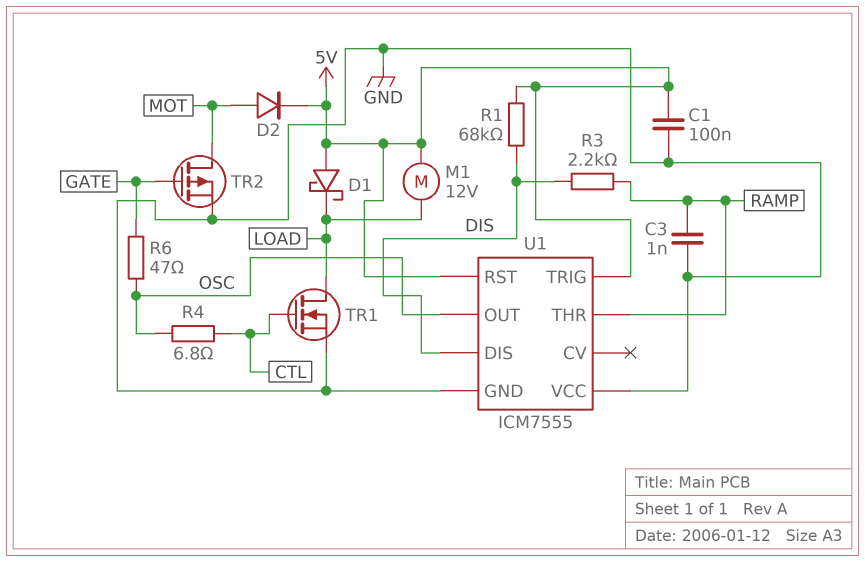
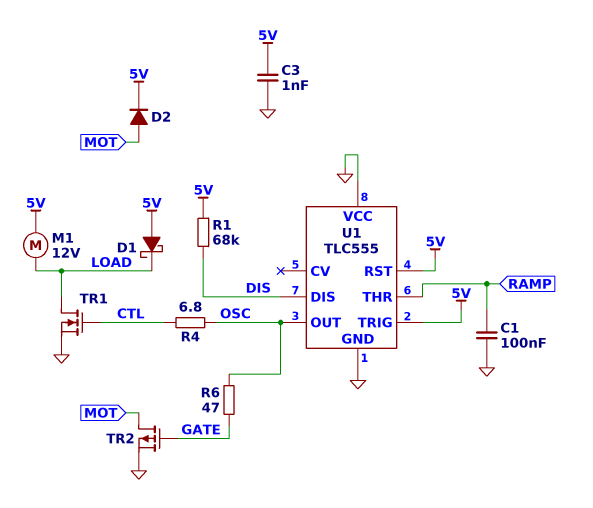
C1: 100nF (5V, GND) -> 100nF (GND, RAMP)
C3: 1nF (GND, RAMP) -> 1nF (5V, GND)
R3: 2.2k (DIS, RAMP) -> none
U1: ICM7555 -> TLC555

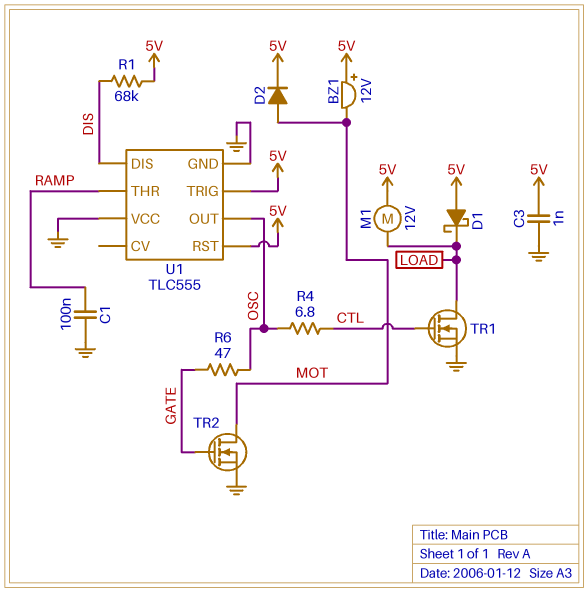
BZ1: none -> buzzer 12V (plus 5V, minus MOT)
TR2: PMOS (G GATE, D MOT, S GND) -> NMOS (G GATE, D MOT, S GND)

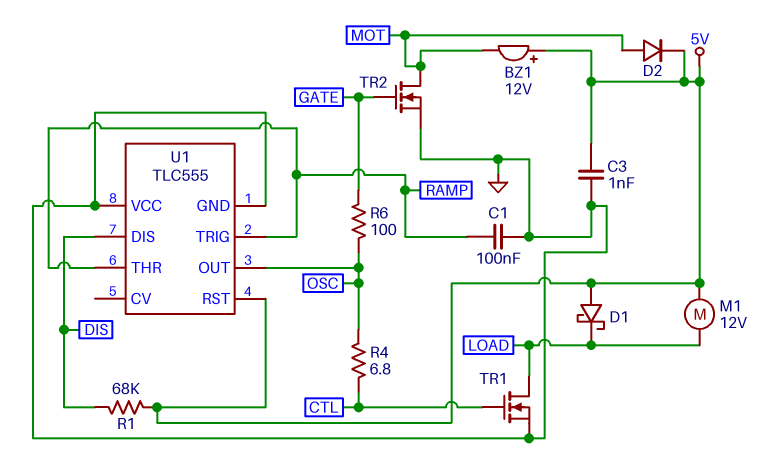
R6: 47 (GATE, OSC) -> 100 (GATE, OSC)
U1 pin TRIG: 5V -> RAMP

